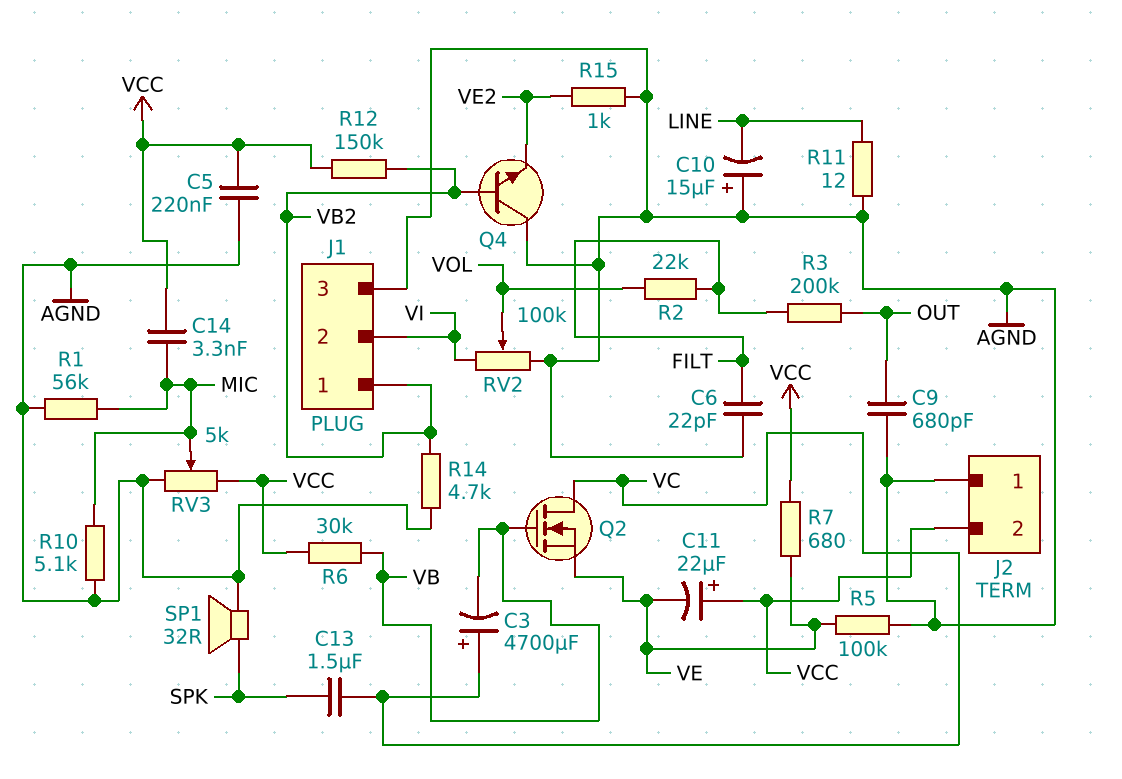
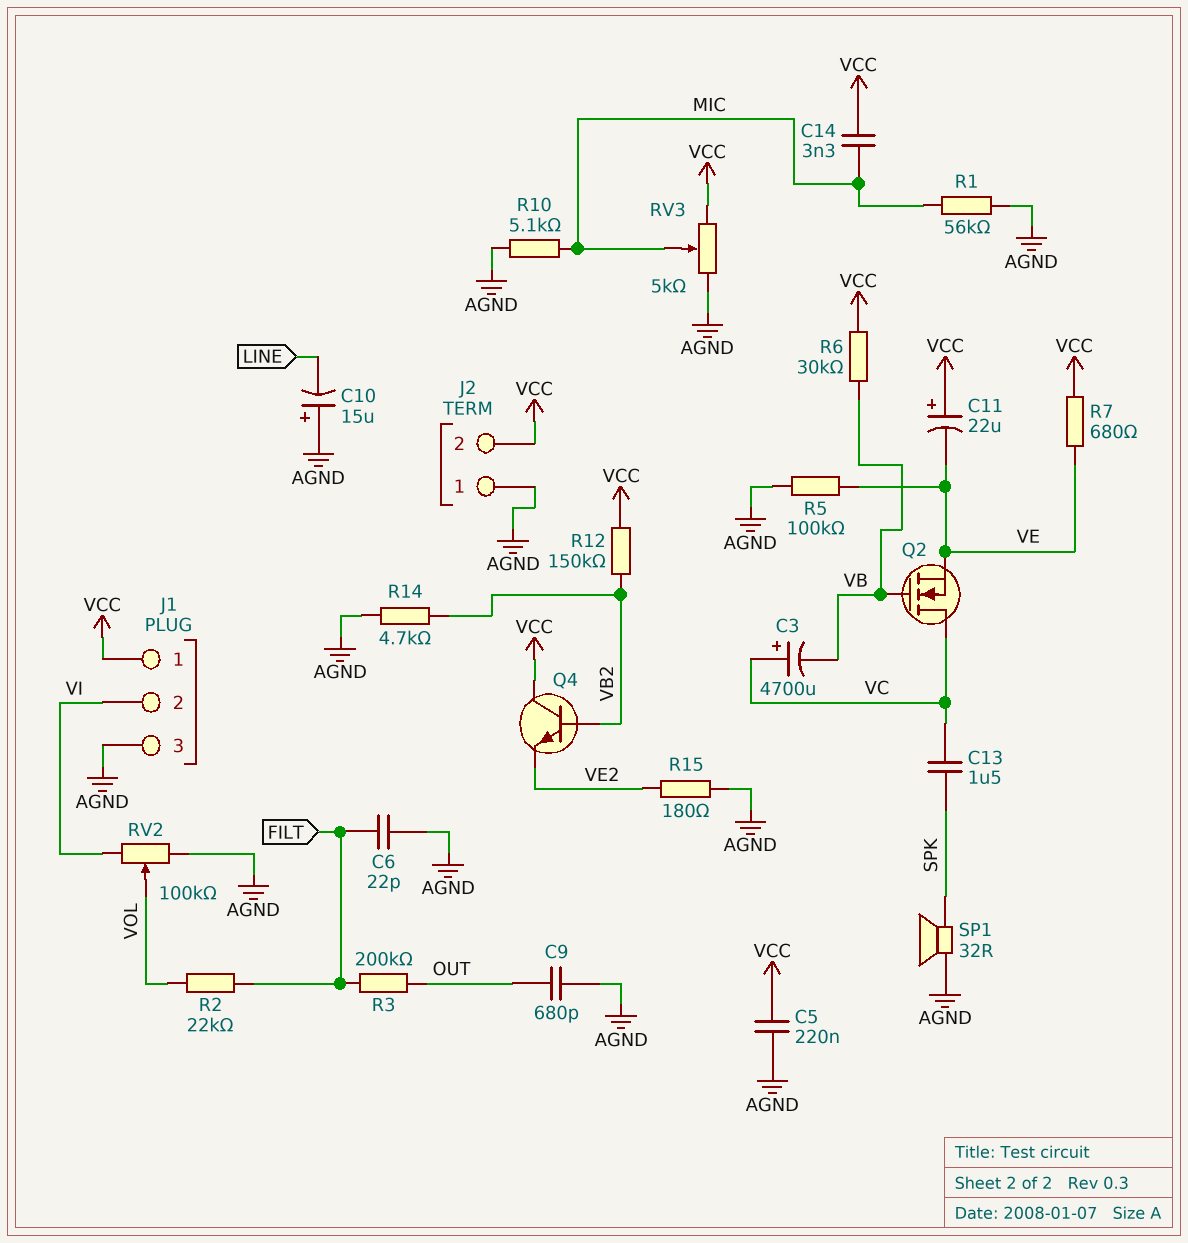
J1 pin 1: VB2 -> VCC
Q4: NPN (B VB2, C AGND, E VE2) -> NPN (B VB2, C VCC, E VE2)
R11: 12 (AGND, LINE) -> none
R15: 1k (AGND, VE2) -> 180 (AGND, VE2)

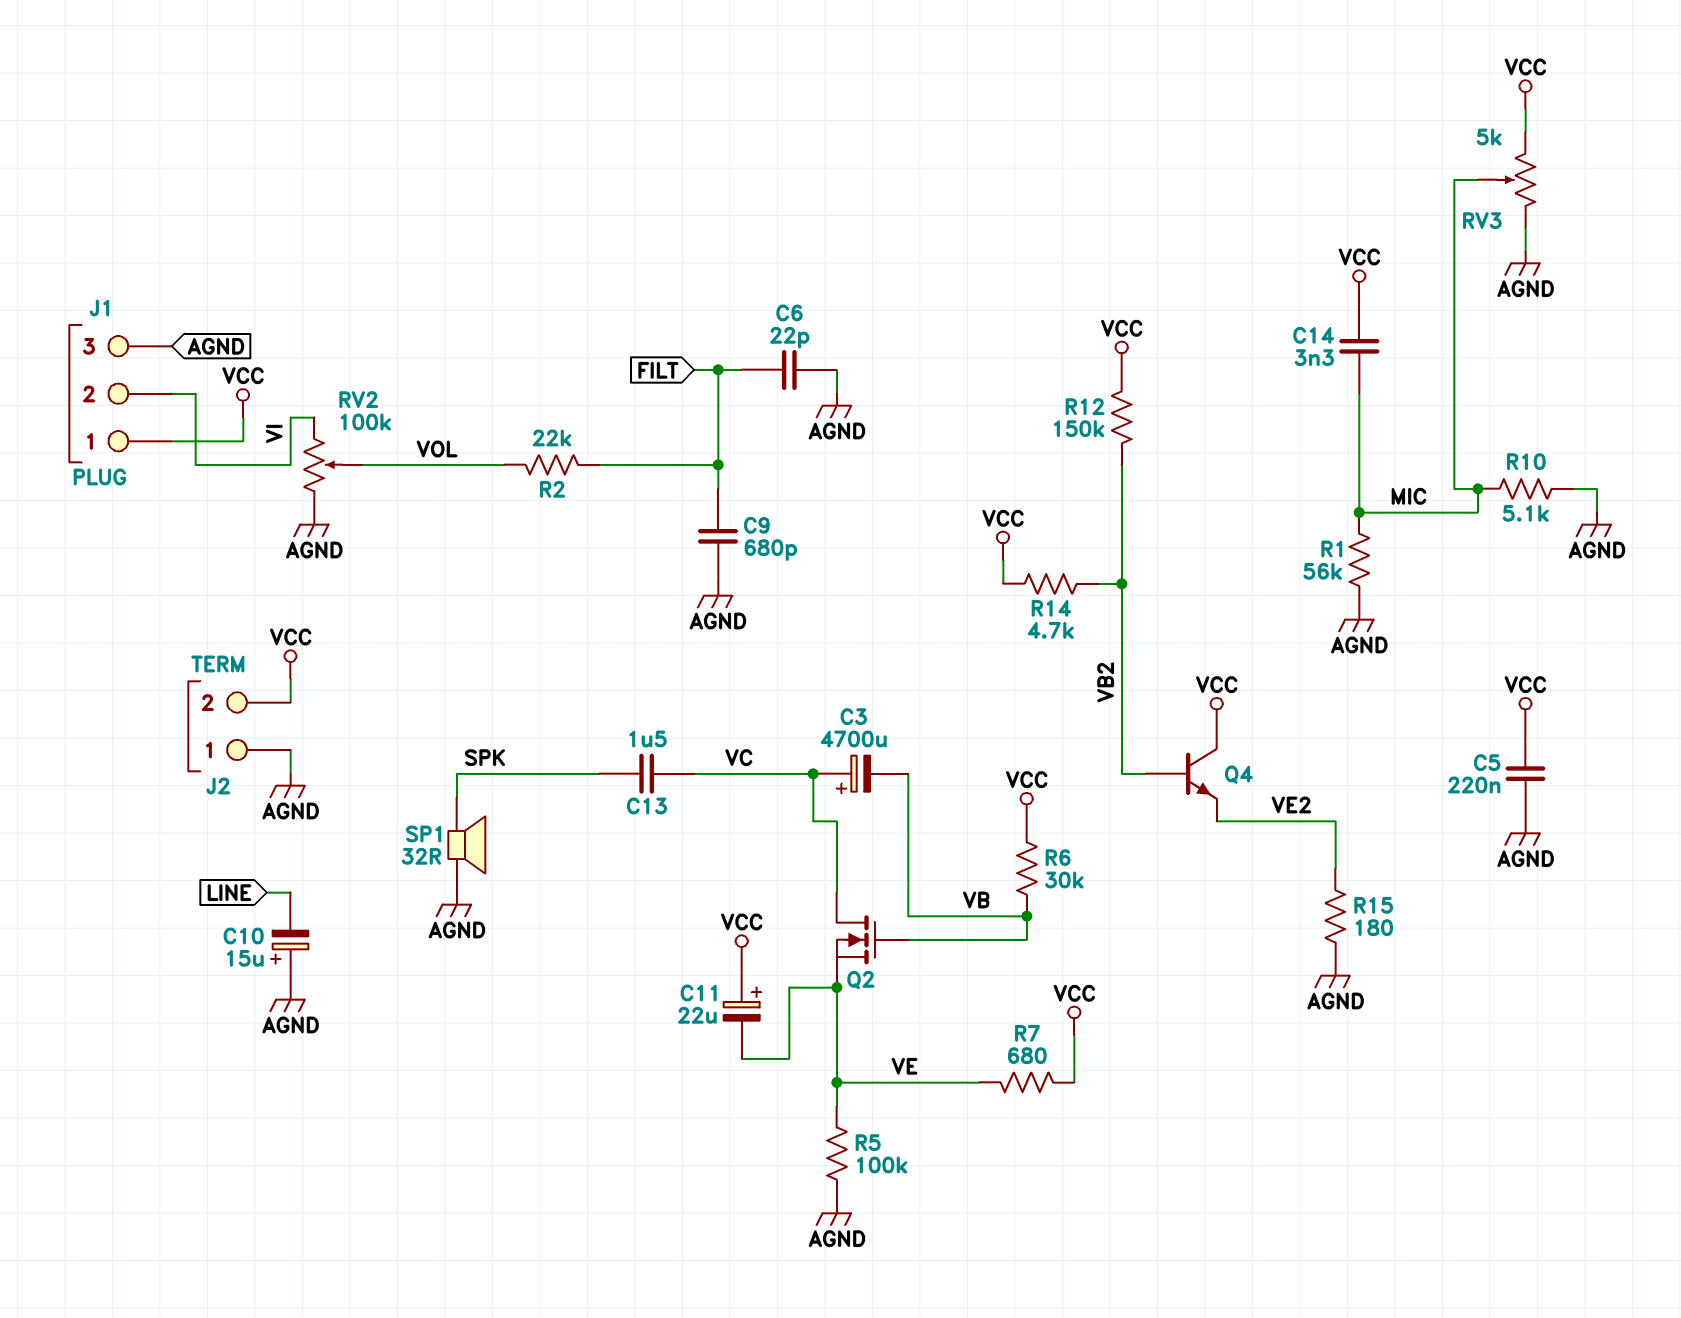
C9: 680pF (AGND, OUT) -> 680pF (AGND, FILT)
R3: 200k (FILT, OUT) -> none
R14: 4.7k (AGND, VB2) -> 4.7k (VB2, VCC)

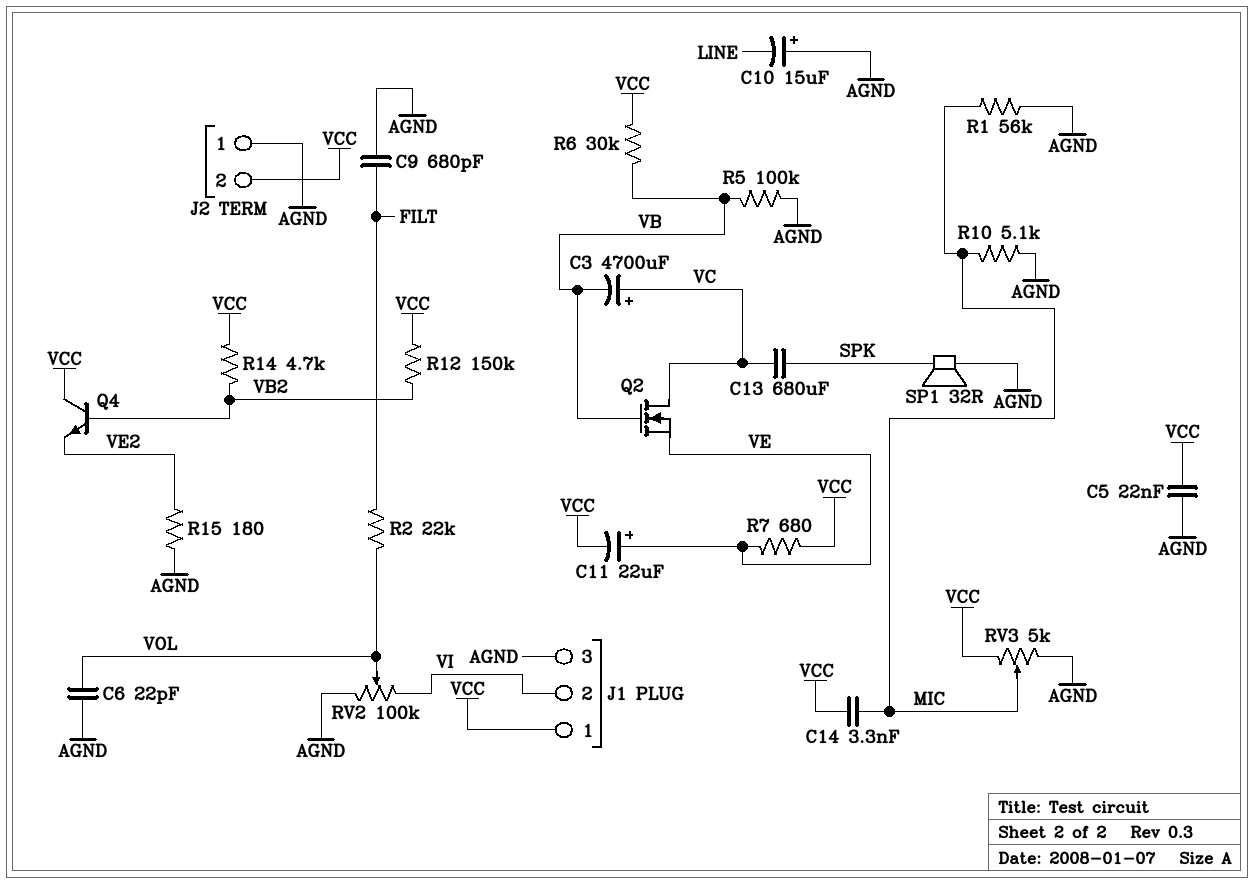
C5: 220nF (AGND, VCC) -> 22nF (AGND, VCC)
C6: 22pF (AGND, FILT) -> 22pF (AGND, VOL)
C11: 22uF (plus VCC, minus VE) -> 22uF (plus VE, minus VCC)
C13: 1.5uF (SPK, VC) -> 680uF (SPK, VC)
R5: 100k (AGND, VE) -> 100k (AGND, VB)

